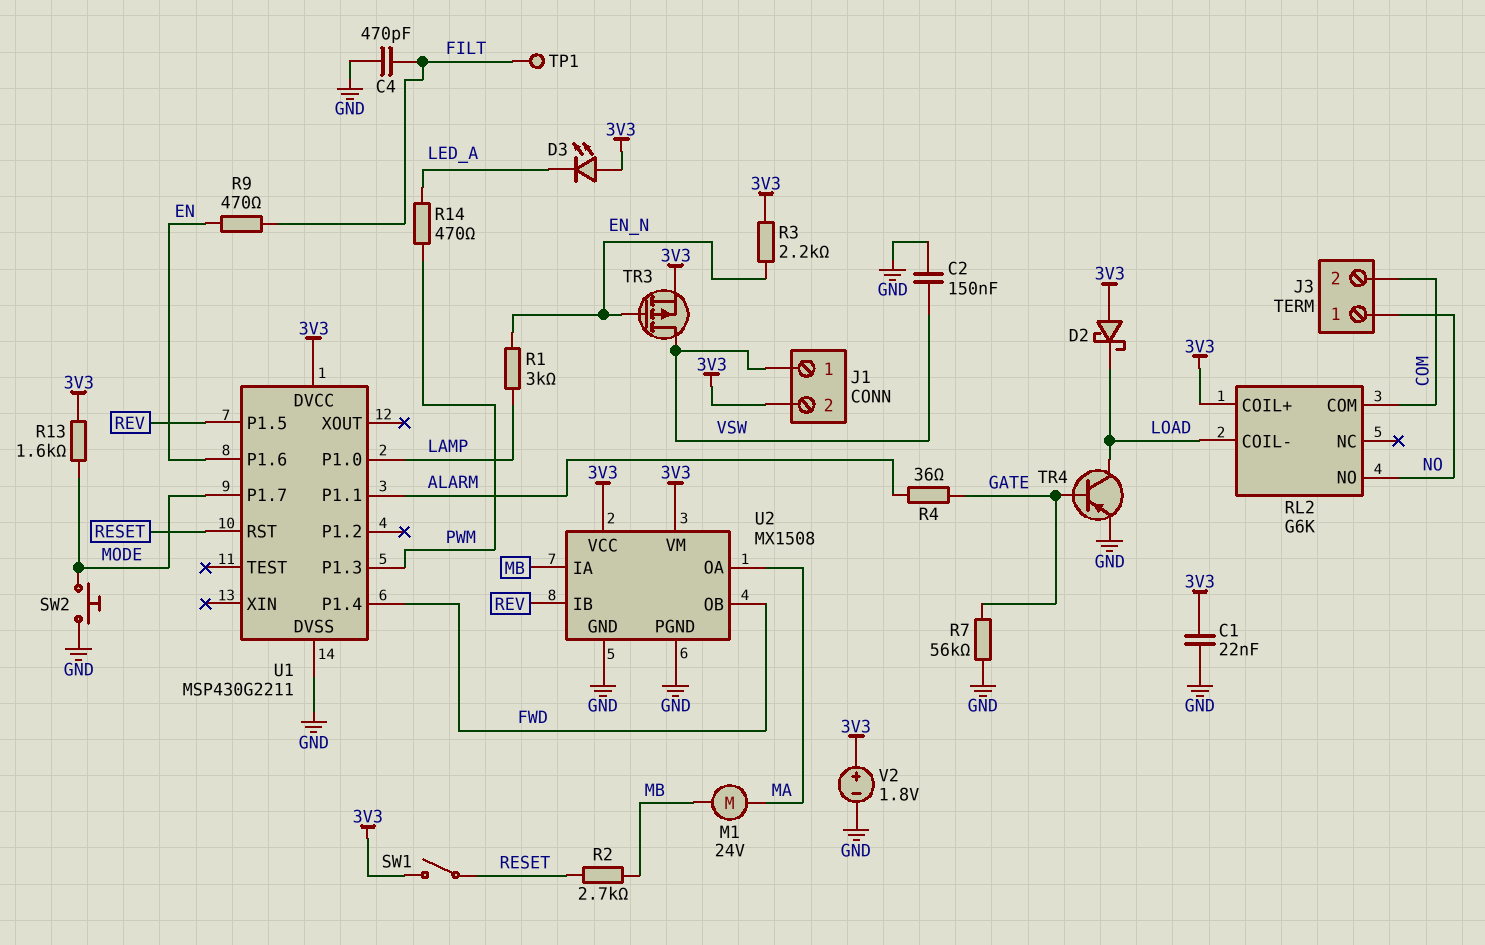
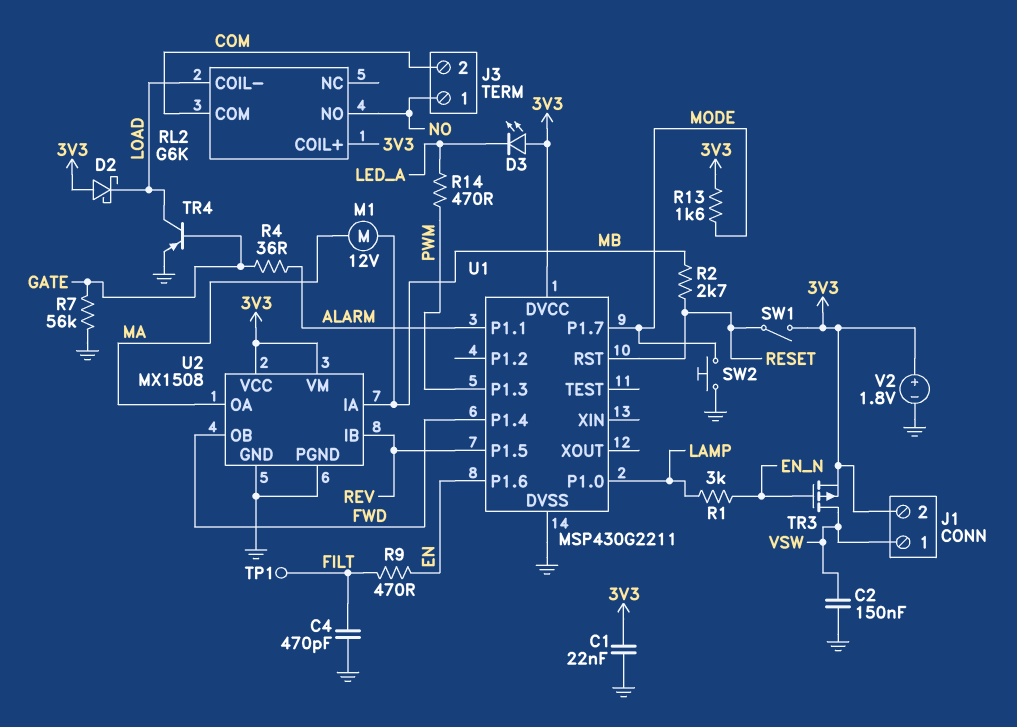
M1: motor 24V (MA, MB) -> motor 12V (MA, MB)
R3: 2.2k (3V3, EN_N) -> none

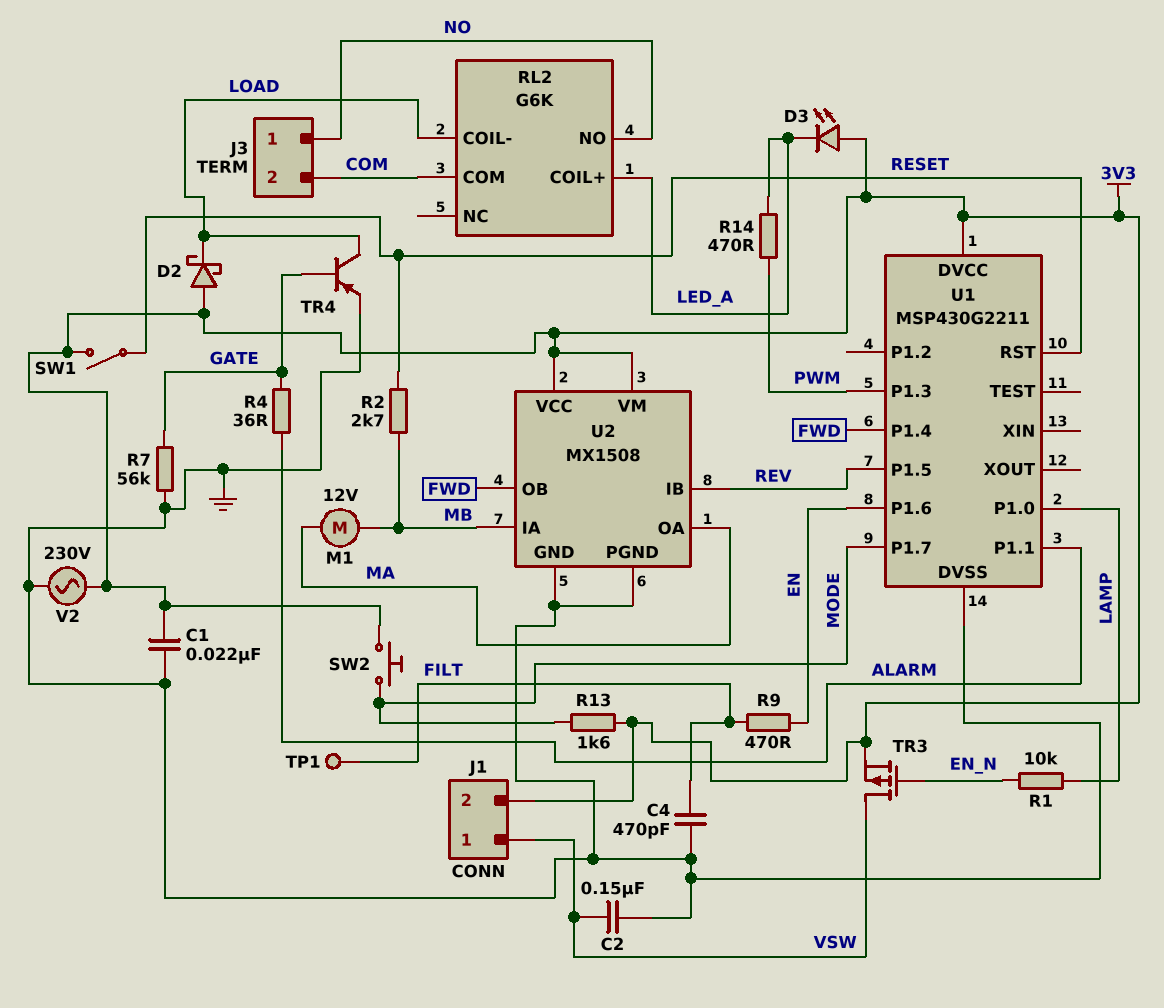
R1: 3k (EN_N, LAMP) -> 10k (EN_N, LAMP)
RL2 pin COIL+: 3V3 -> LED_A
SW2: button (GND, MODE) -> button (3V3, MODE)
V2: 1.8V (plus 3V3, minus GND) -> AC 230V (3V3, GND)

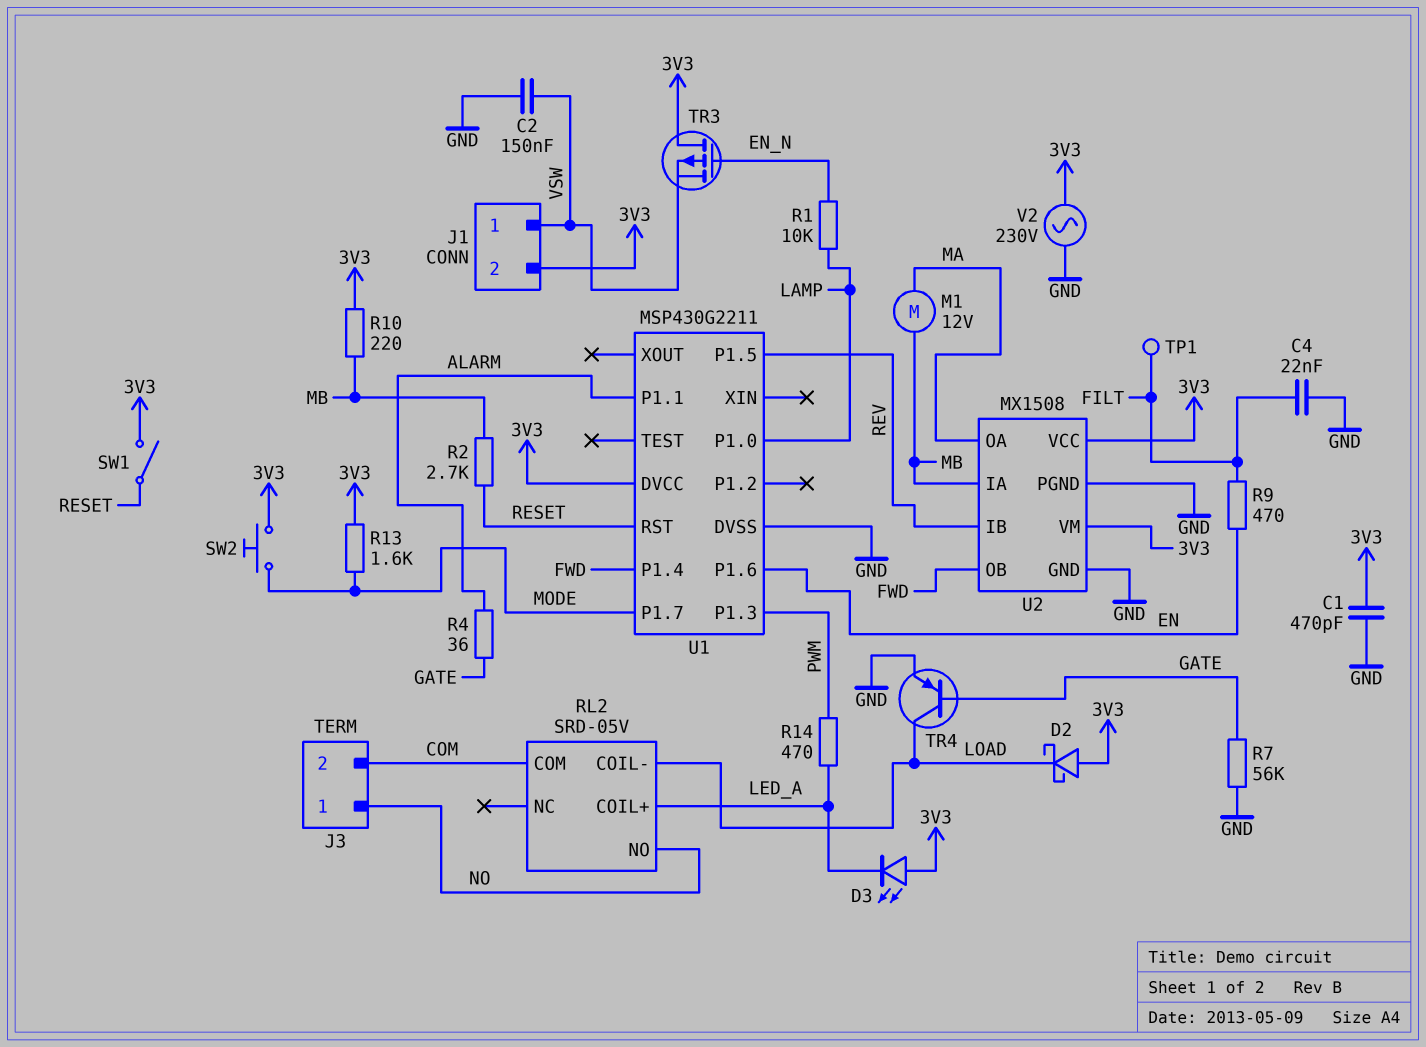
C1: 22nF (3V3, GND) -> 470pF (3V3, GND)
C4: 470pF (FILT, GND) -> 22nF (FILT, GND)
R10: none -> 220 (3V3, MB)
RL2: G6K -> SRD-05V
TR3: PMOS (G EN_N, D VSW, S 3V3) -> PMOS (G EN_N, D 3V3, S VSW)

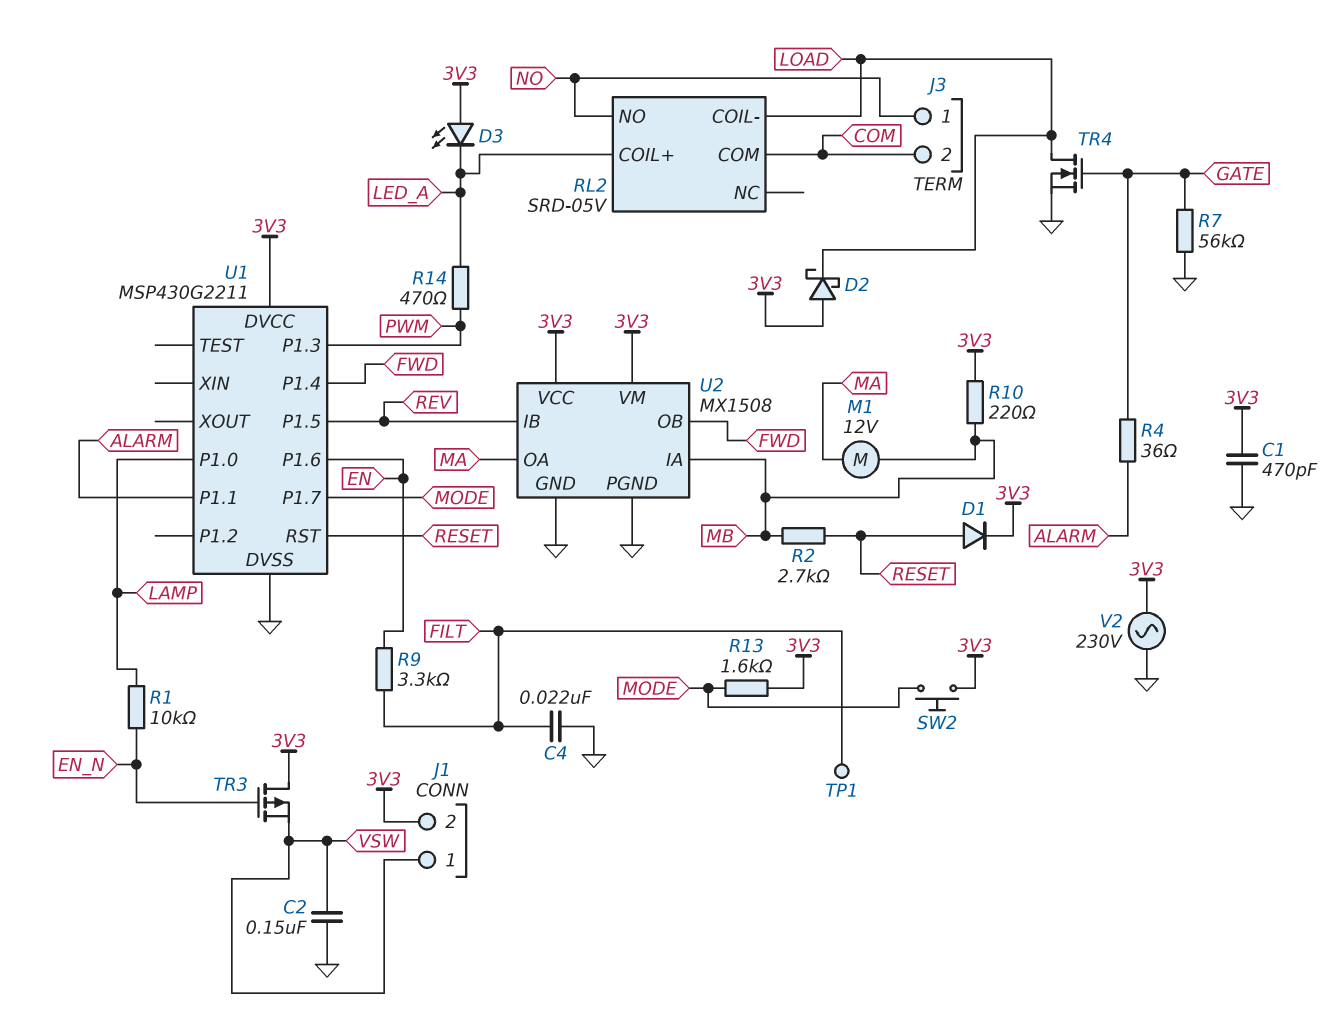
D1: none -> diode (A RESET, K 3V3)
R9: 470 (EN, FILT) -> 3.3k (EN, FILT)
SW1: switch (3V3, RESET) -> none
TR4: PNP (B GATE, C LOAD, E GND) -> NMOS (G GATE, D LOAD, S GND)

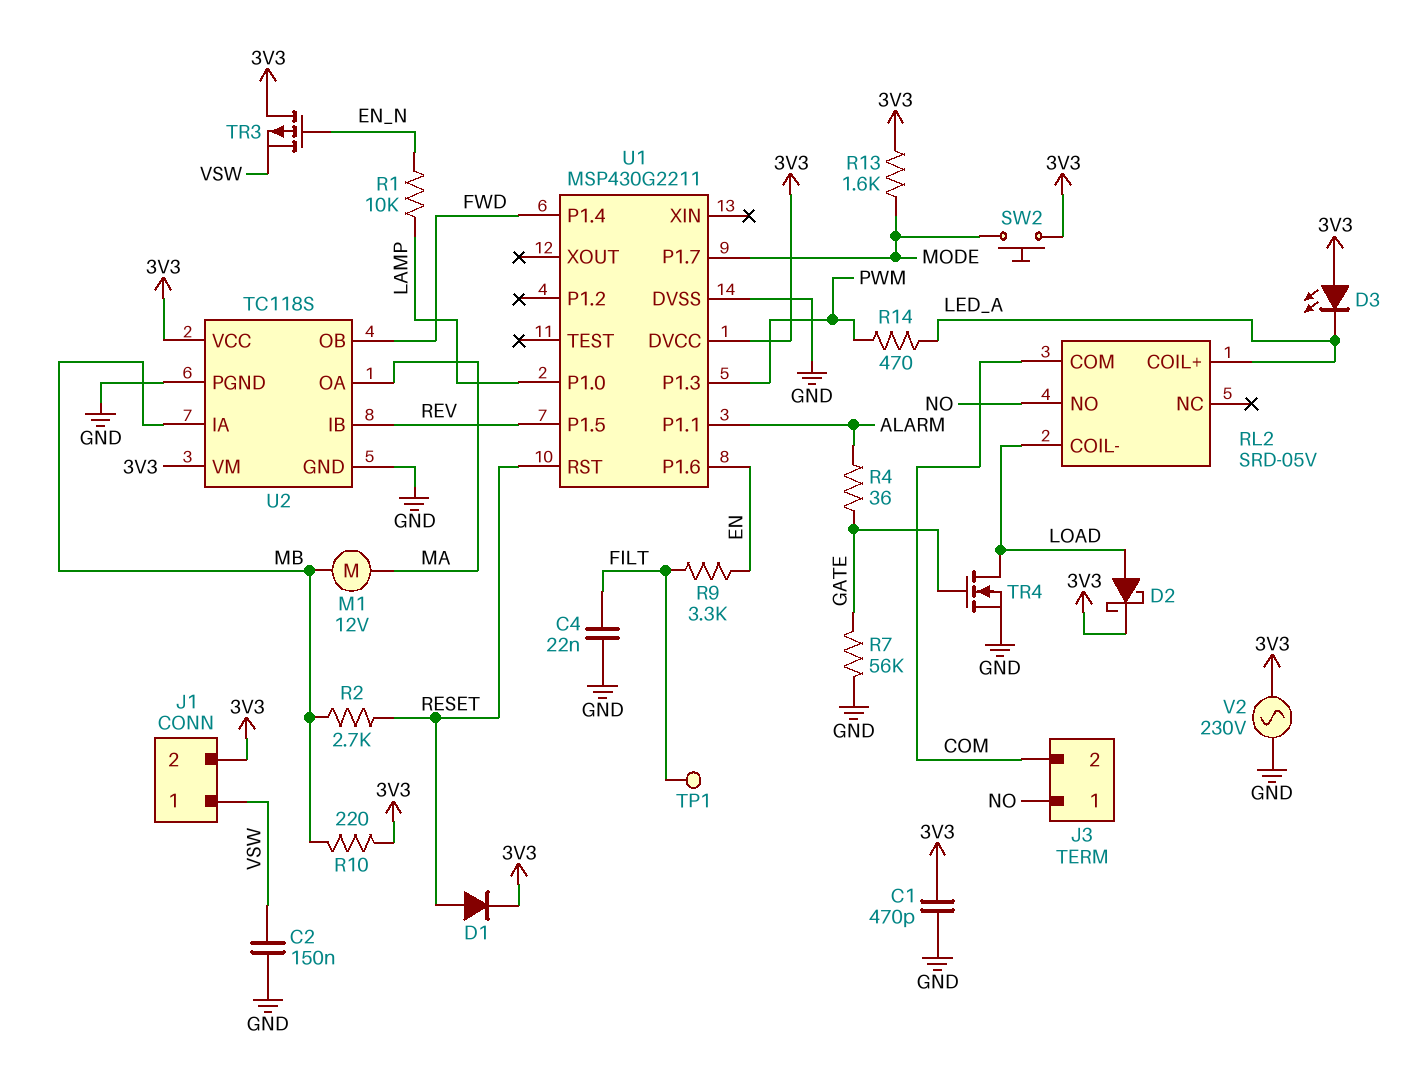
D2: schottky (A 3V3, K LOAD) -> schottky (A LOAD, K 3V3)
U2: MX1508 -> TC118S

